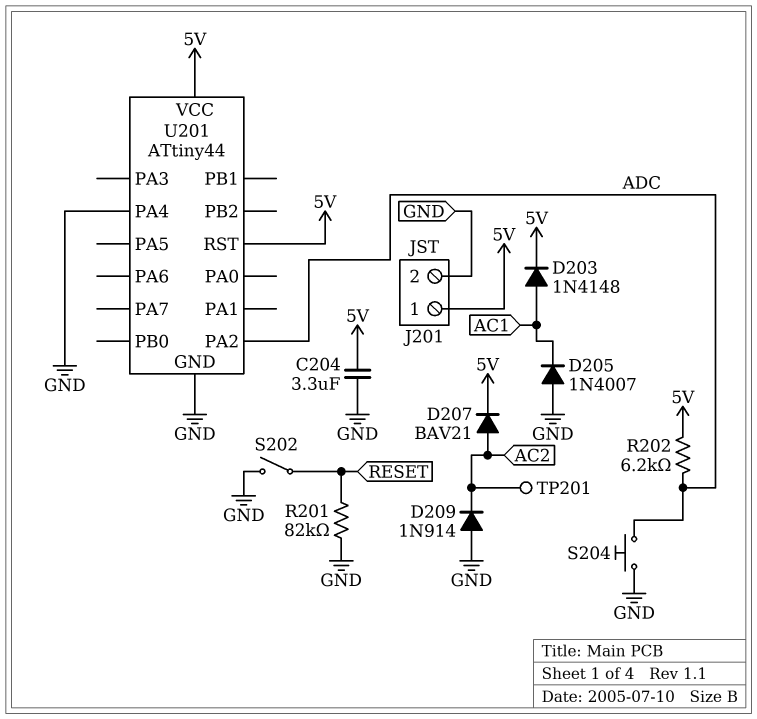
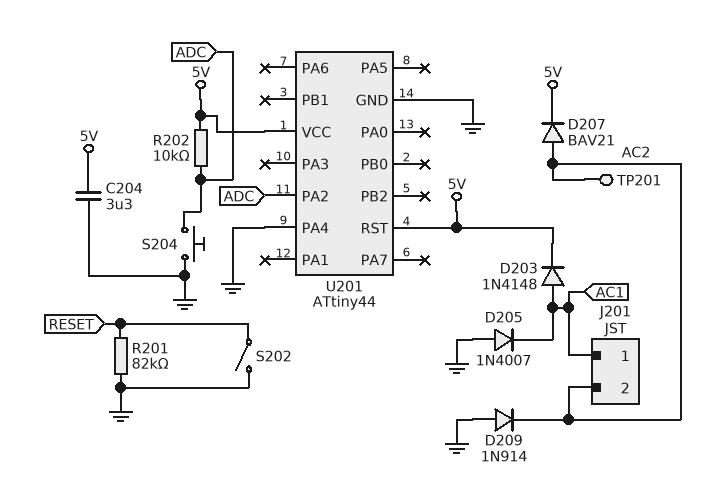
J201 pin 1: 5V -> AC1
J201 pin 2: GND -> AC2
R202: 6.2k (5V, ADC) -> 10k (5V, ADC)

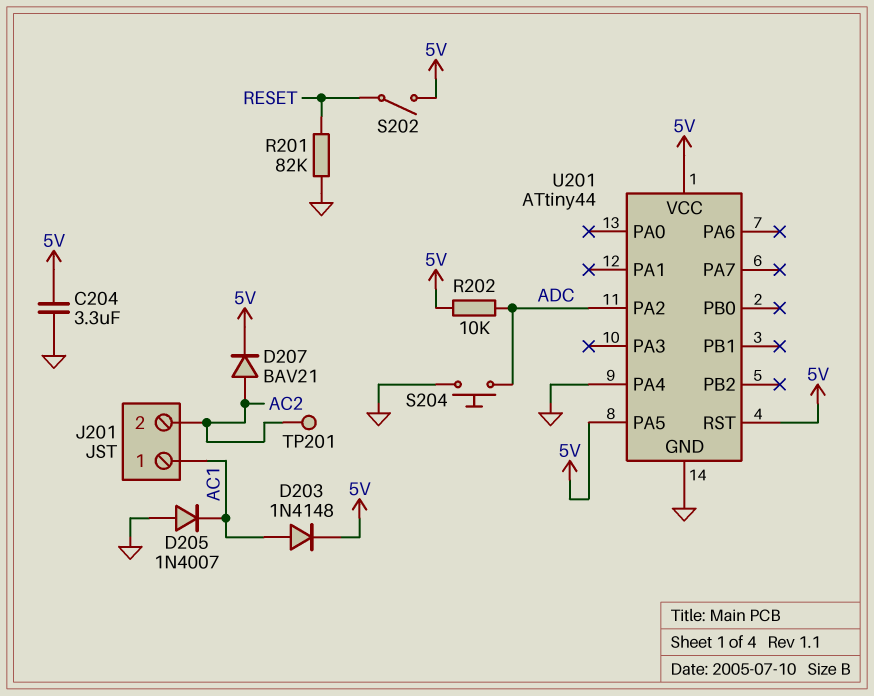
D209: diode 1N914 (A GND, K AC2) -> none
S202: switch (GND, RESET) -> switch (5V, RESET)
U201 pin PA5: none -> 5V

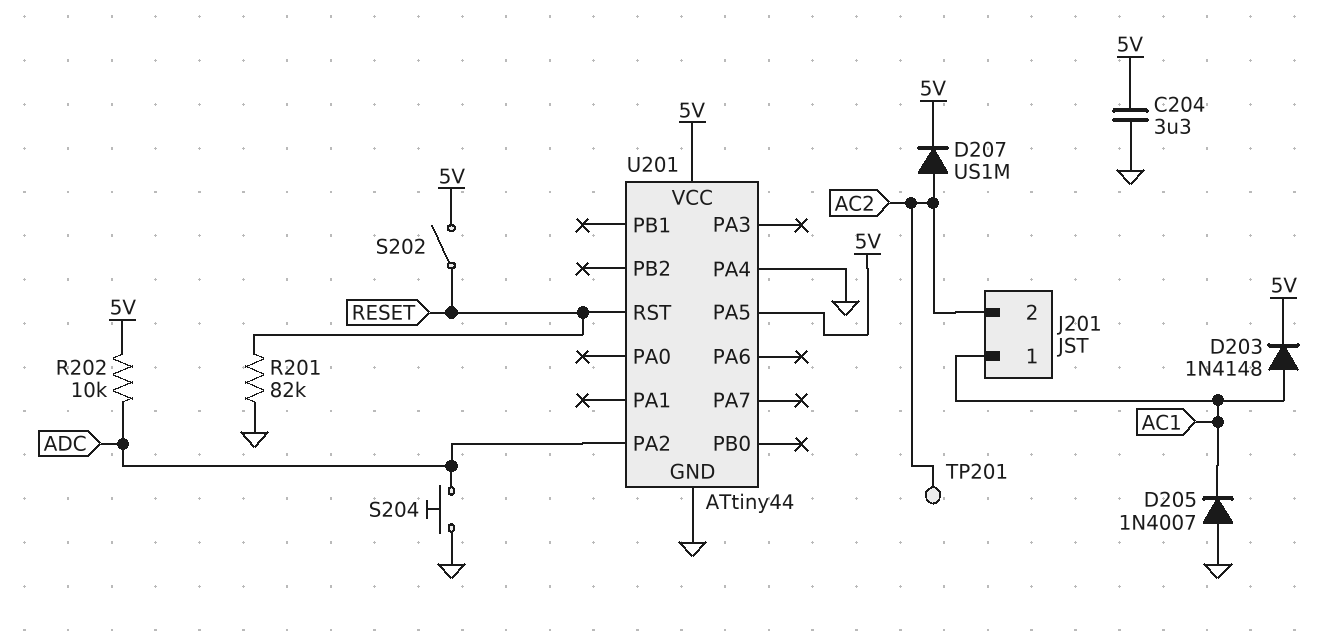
D207: diode BAV21 (A AC2, K 5V) -> diode US1M (A AC2, K 5V)
U201 pin RST: 5V -> RESET

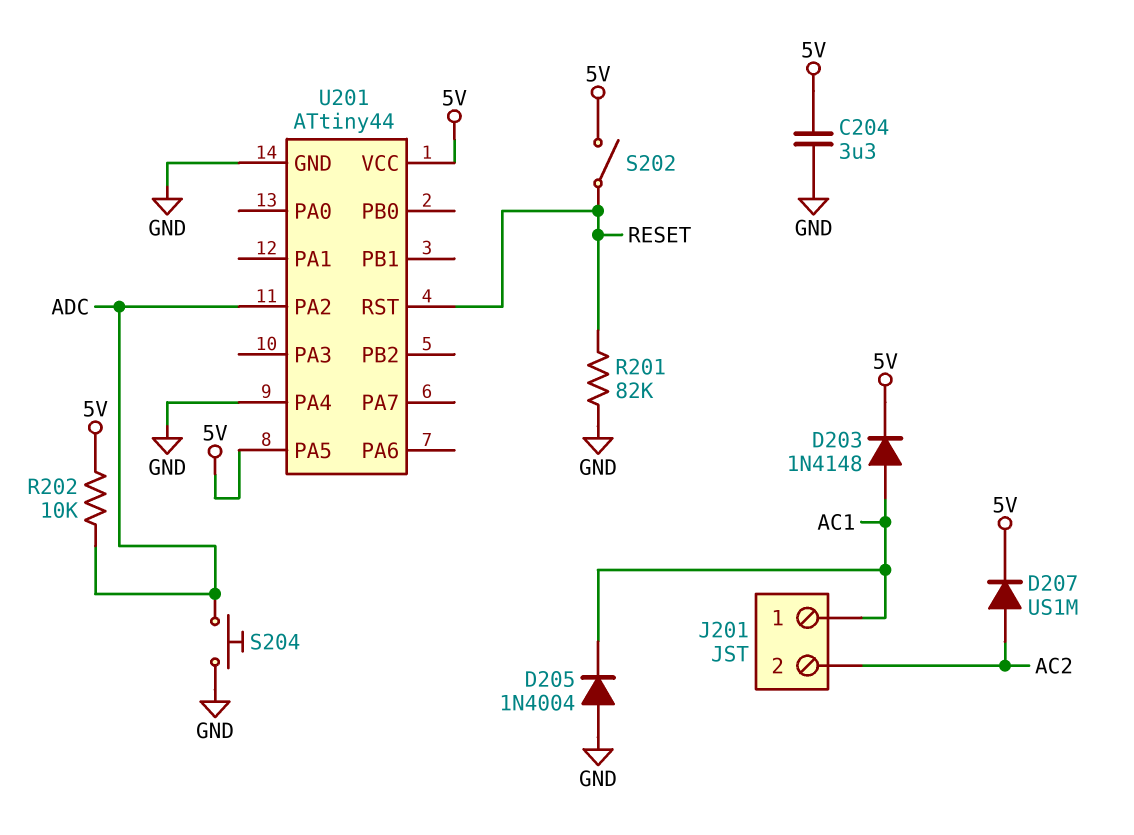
D205: diode 1N4007 (A GND, K AC1) -> diode 1N4004 (A GND, K AC1)
TP201: test point (AC2) -> none

